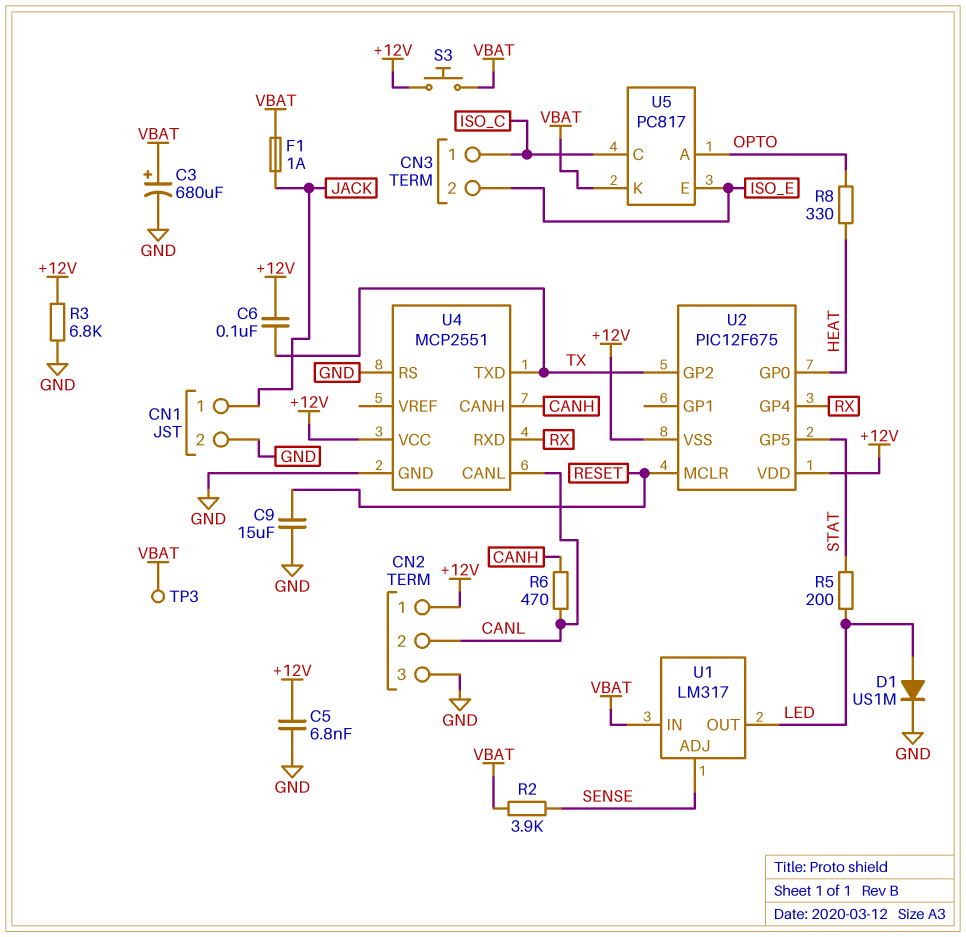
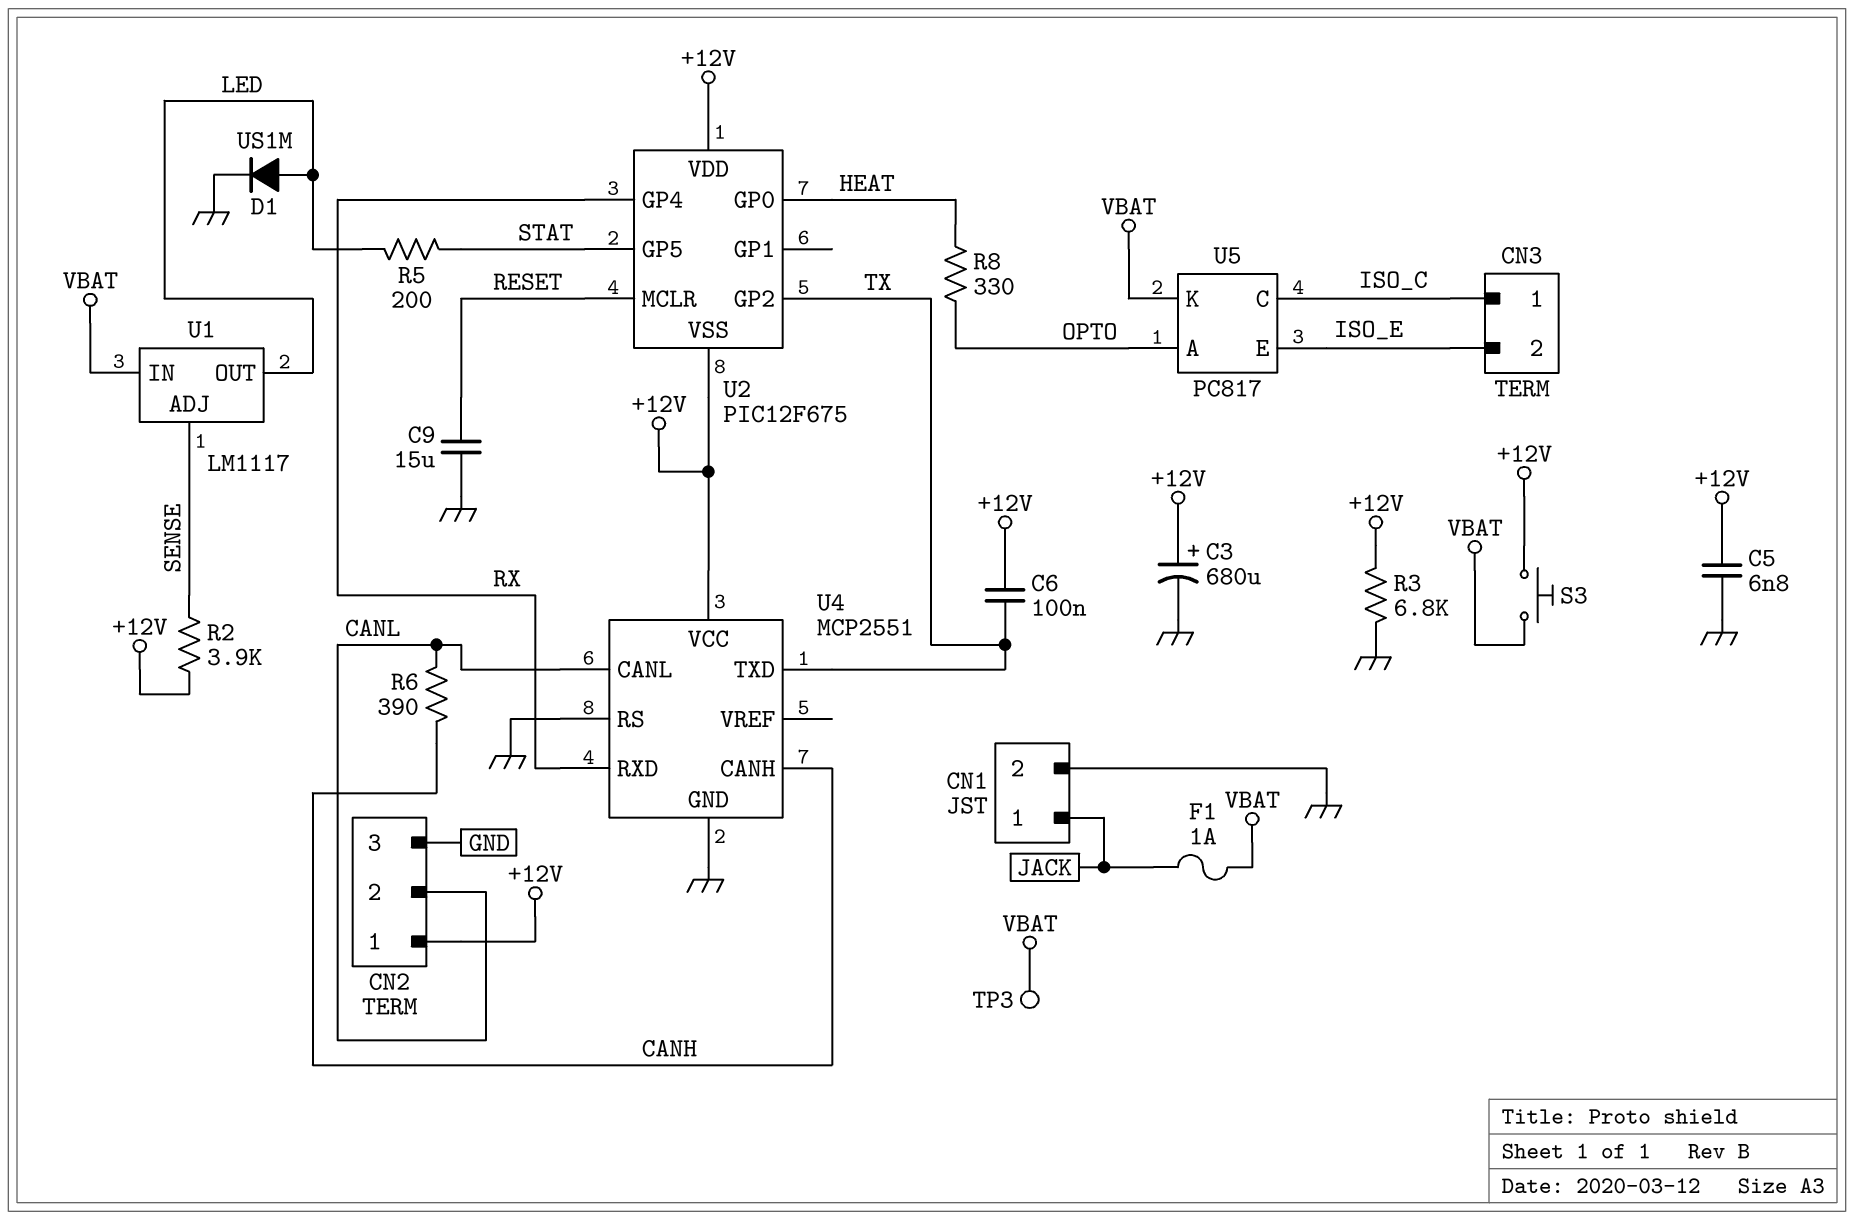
C3: 680uF (plus VBAT, minus GND) -> 680uF (plus +12V, minus GND)
R2: 3.9k (SENSE, VBAT) -> 3.9k (+12V, SENSE)
R6: 470 (CANH, CANL) -> 390 (CANH, CANL)
U1: LM317 -> LM1117

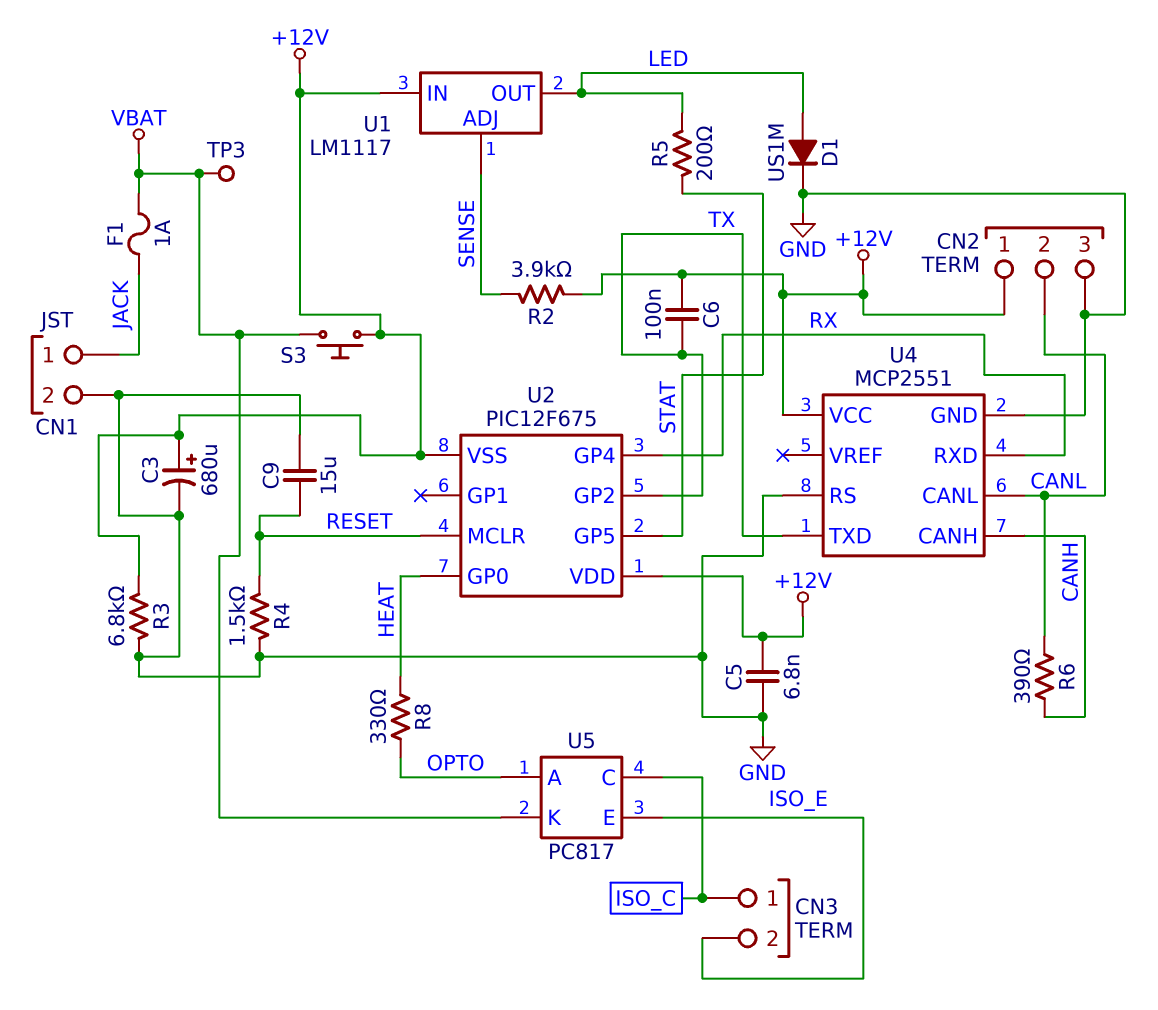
R4: none -> 1.5k (GND, RESET)
U1 pin IN: VBAT -> +12V

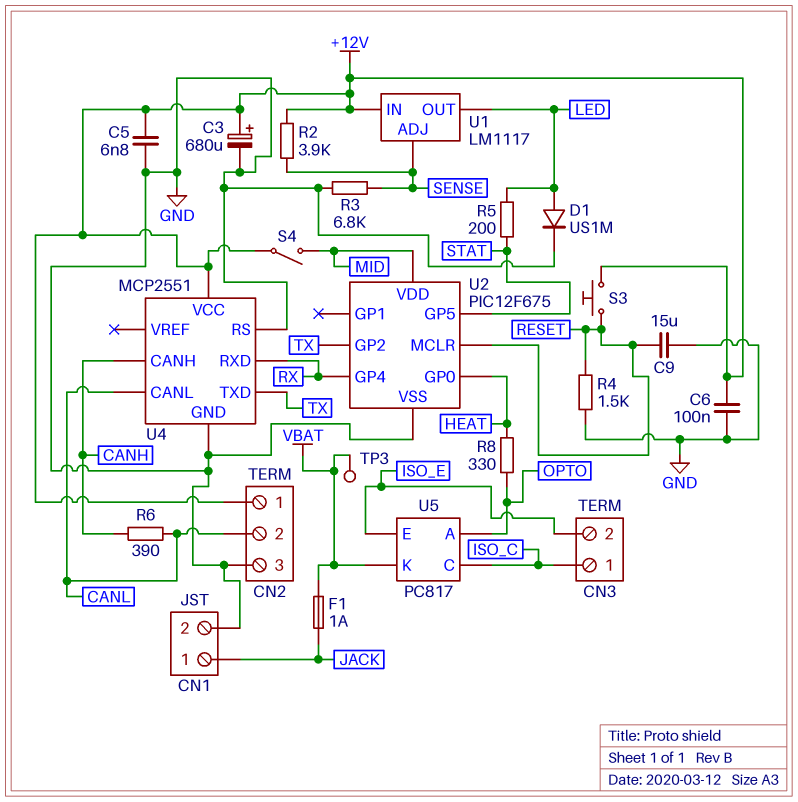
C6: 100nF (+12V, TX) -> 100nF (+12V, GND)
R3: 6.8k (+12V, GND) -> 6.8k (GND, SENSE)
S3: button (+12V, VBAT) -> button (+12V, RESET)
S4: none -> switch (+12V, MID)
U2 pin VDD: +12V -> MID
U2 pin VSS: +12V -> GND

